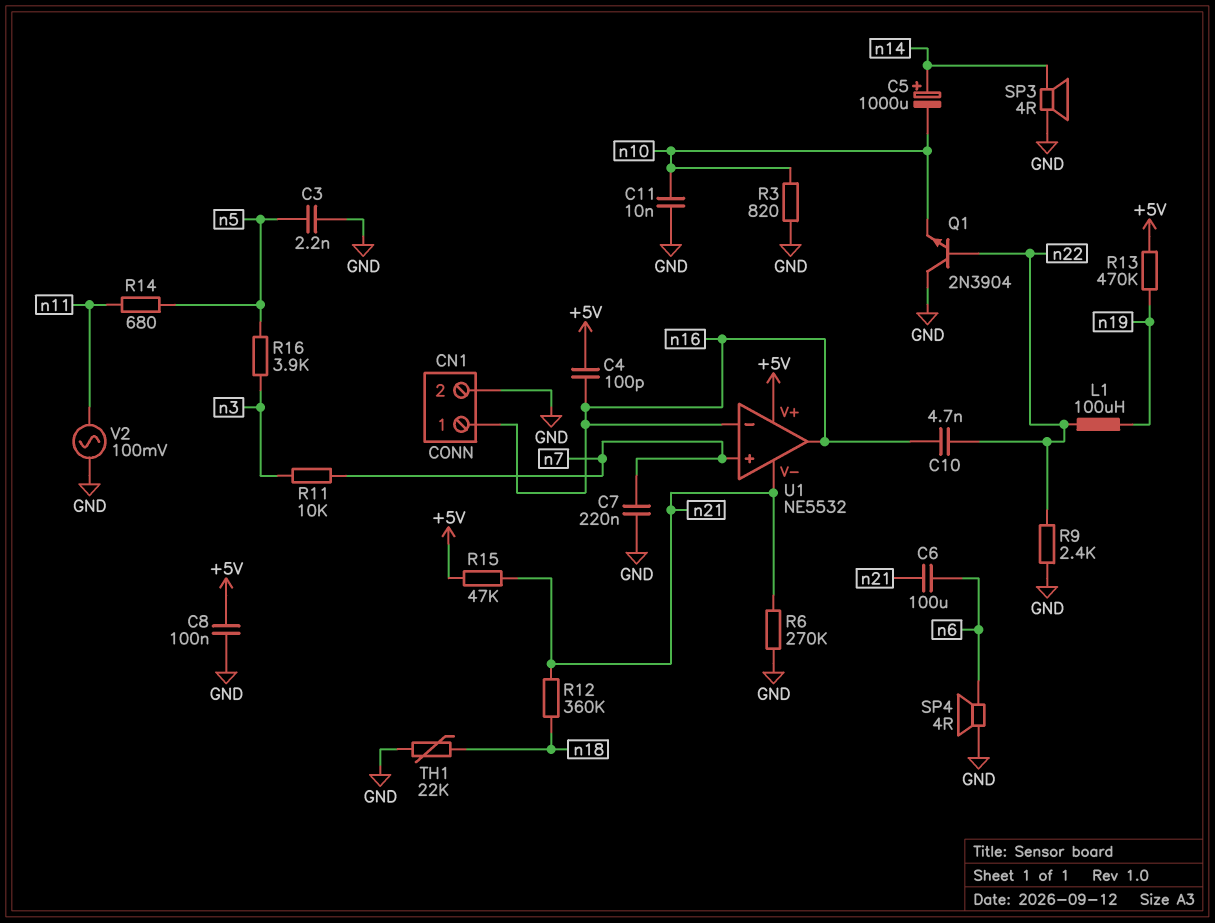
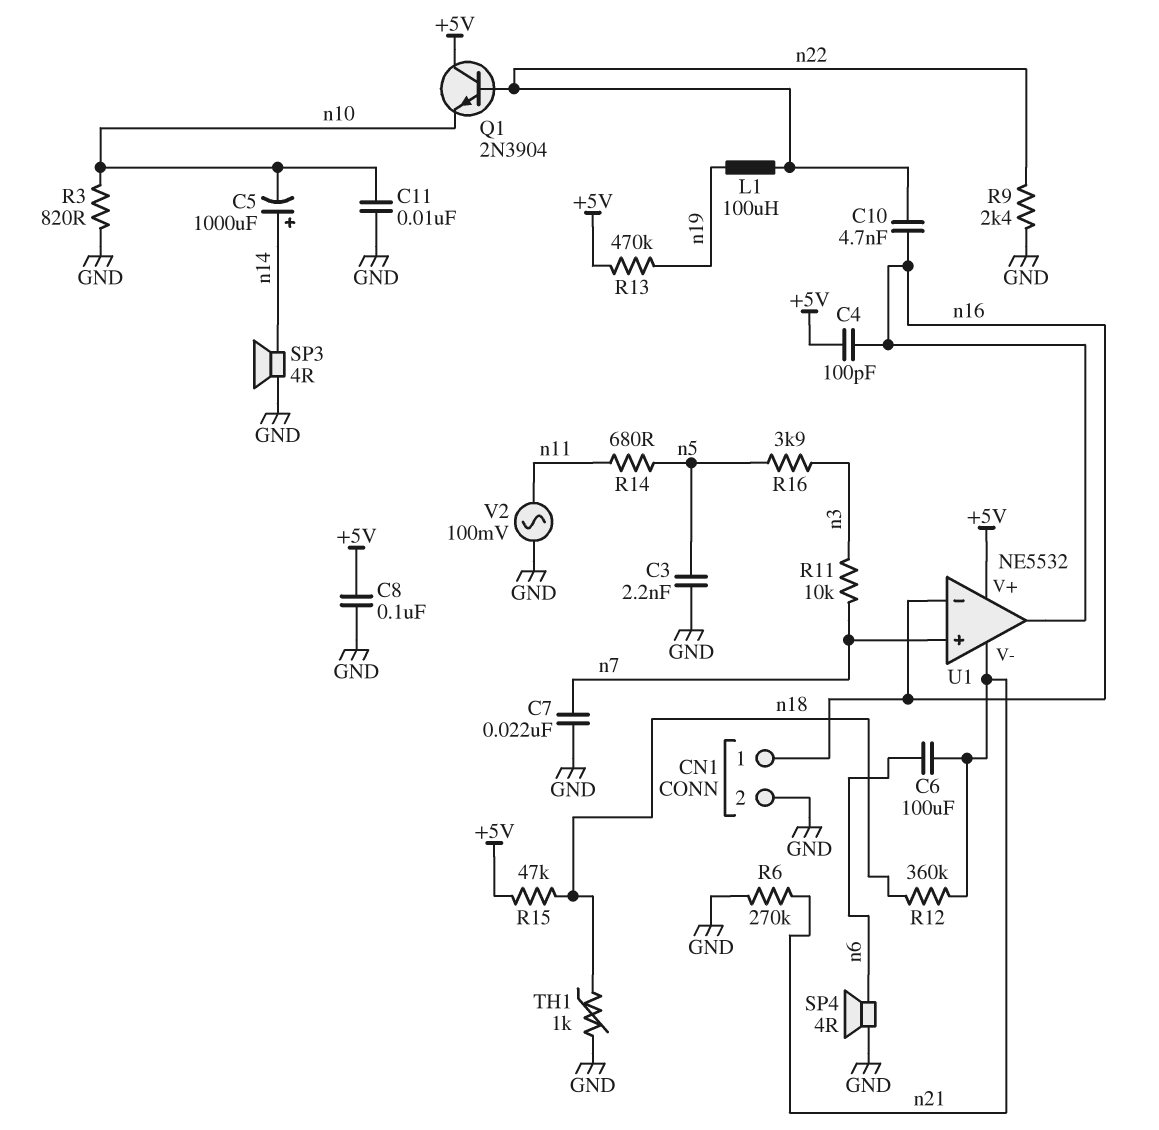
C7: 220nF (GND, n7) -> 22nF (GND, n7)
Q1: NPN 2N3904 (B n22, C GND, E n10) -> NPN 2N3904 (B n22, C +5V, E n10)
R15: 47k (+5V, n21) -> 47k (+5V, n18)
TH1: 22k (GND, n18) -> 1k (GND, n18)

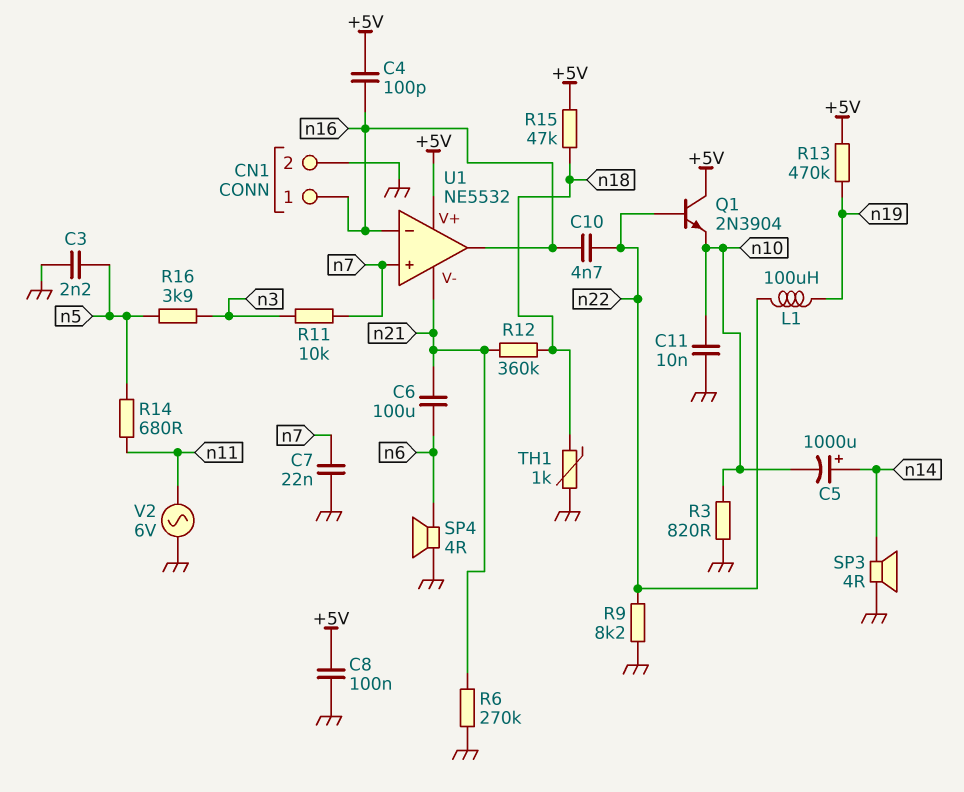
R9: 2.4k (GND, n22) -> 8.2k (GND, n22)
V2: AC 100mV (GND, n11) -> AC 6V (GND, n11)

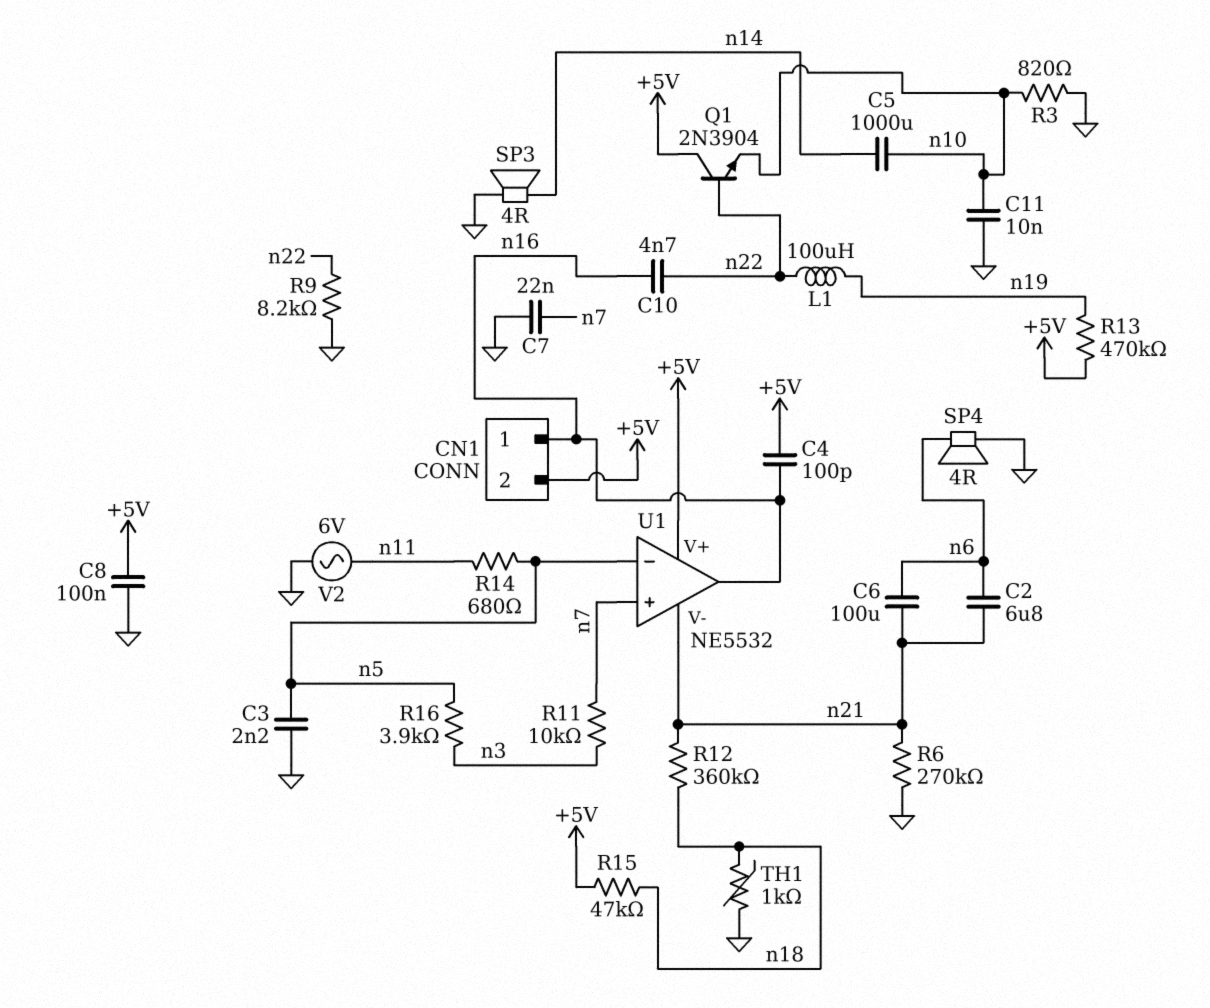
C2: none -> 6.8uF (n6, n21)
C5: 1000uF (plus n14, minus n10) -> 1000uF (n10, n14)
CN1 pin 2: GND -> +5V
U1 pin in-: n16 -> n5

